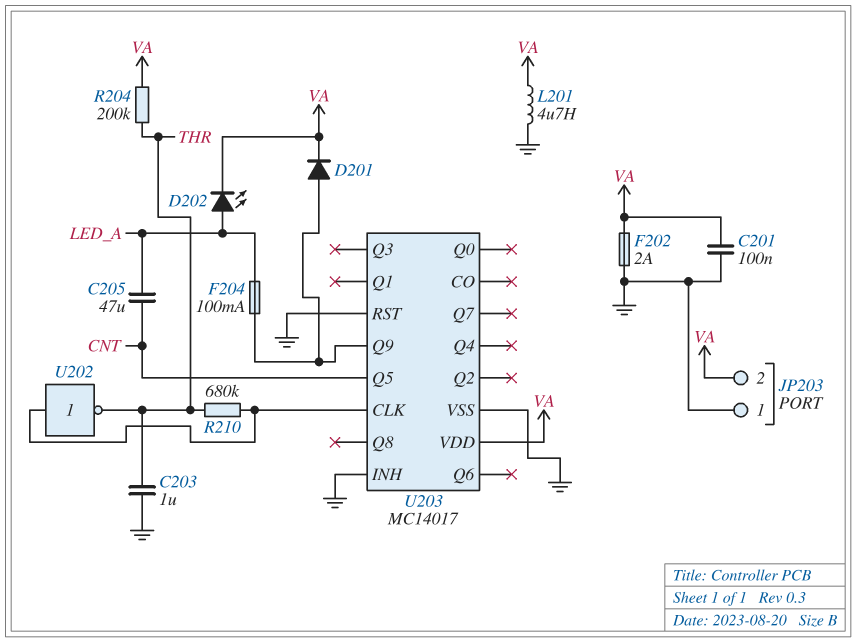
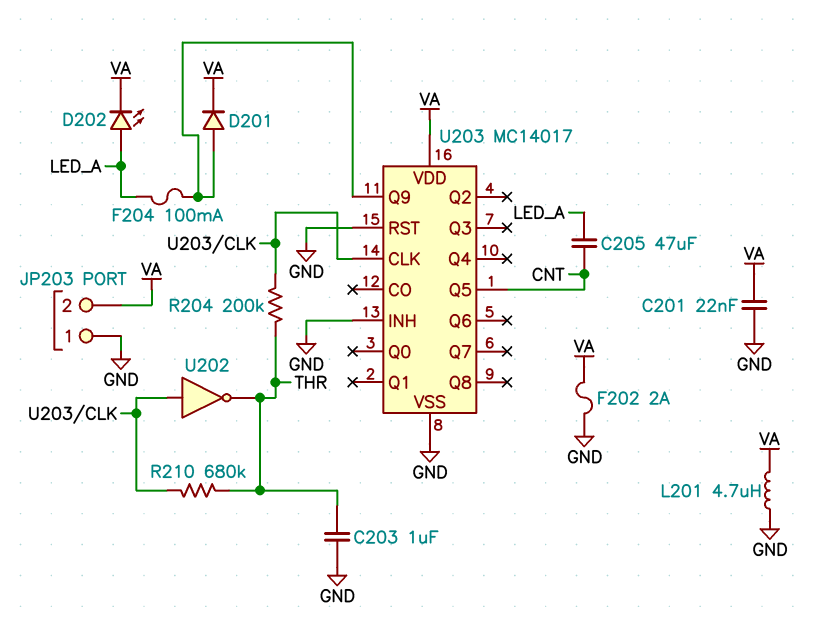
C201: 100nF (GND, VA) -> 22nF (GND, VA)
R204: 200k (THR, VA) -> 200k (THR, U203/CLK)

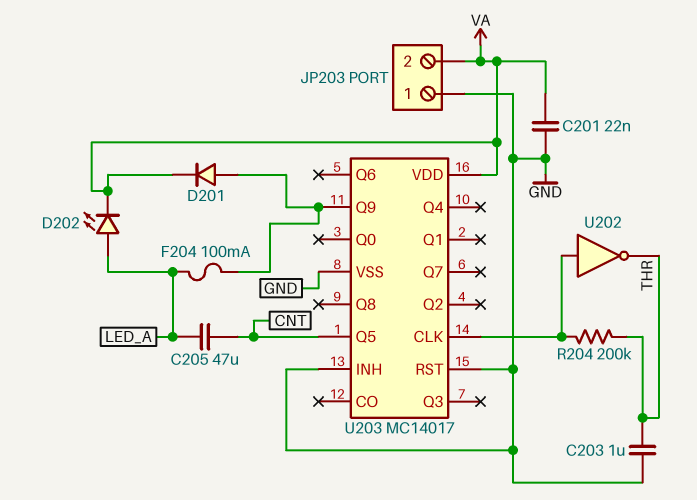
F202: 2A (GND, VA) -> none
L201: 4.7uH (GND, VA) -> none
R210: 680k (THR, U203/CLK) -> none

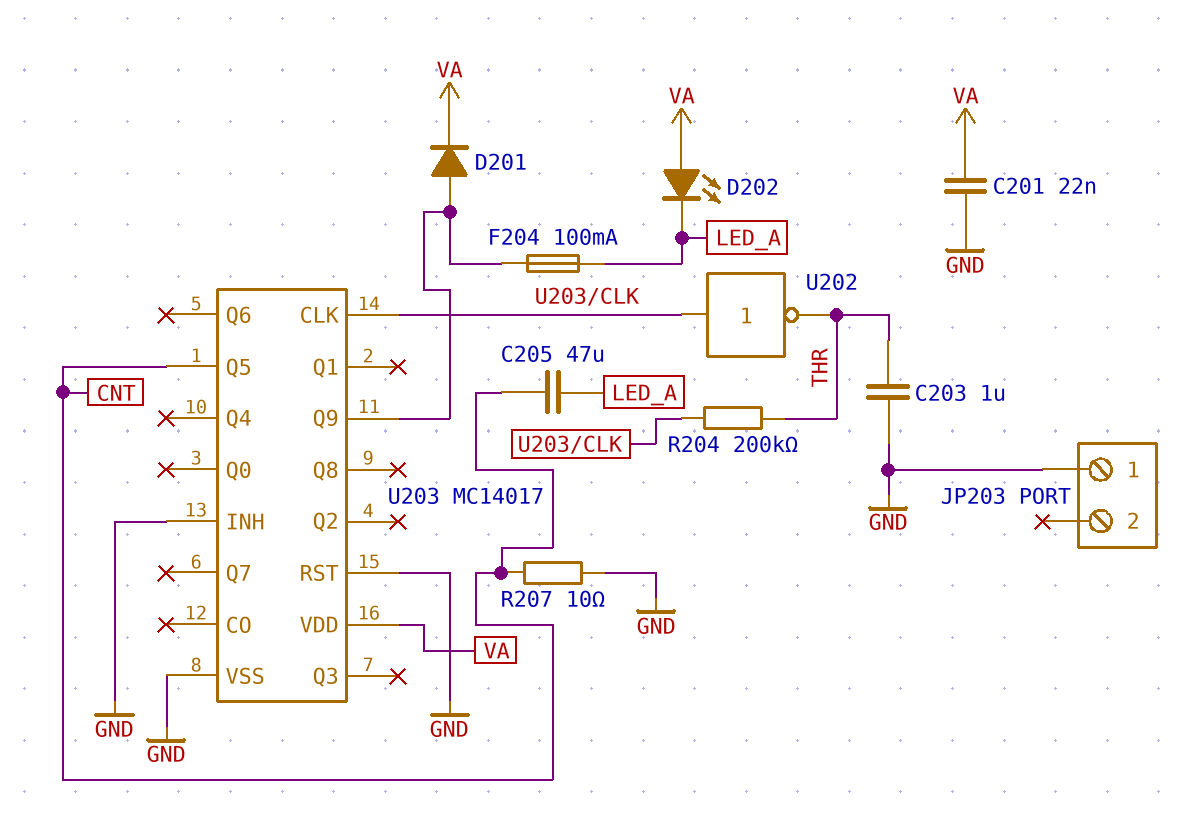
D202: LED (A LED_A, K VA) -> LED (A VA, K LED_A)
JP203 pin 2: VA -> none
R207: none -> 10 (CNT, GND)

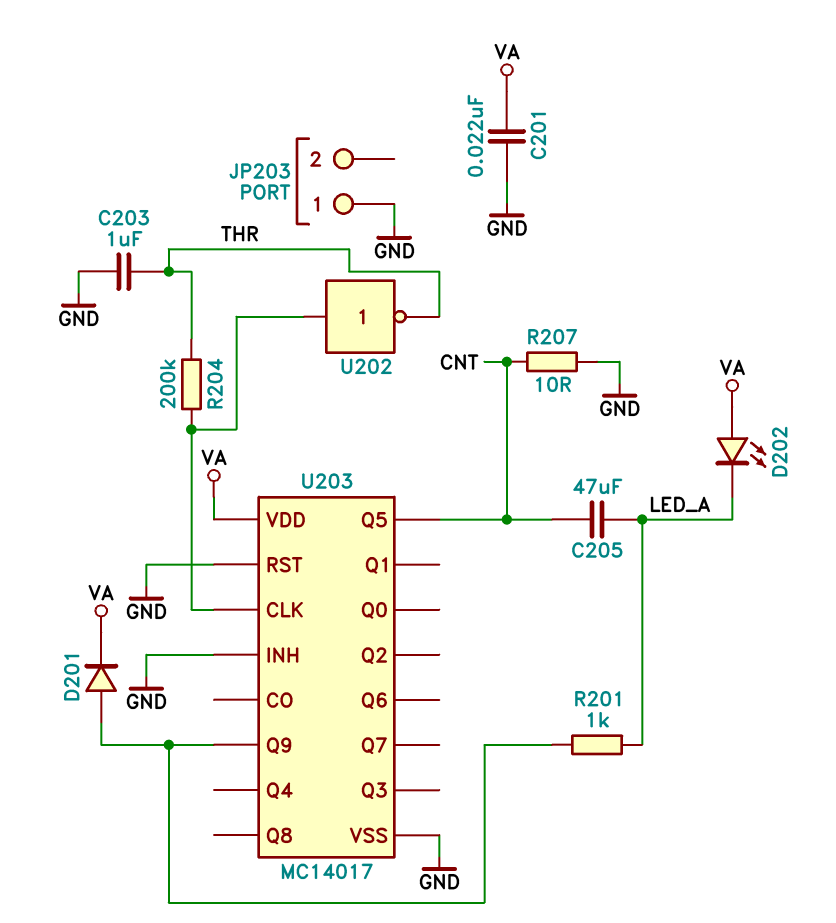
F204: 100mA (LED_A, U203/Q9) -> none
R201: none -> 1k (LED_A, U203/Q9)

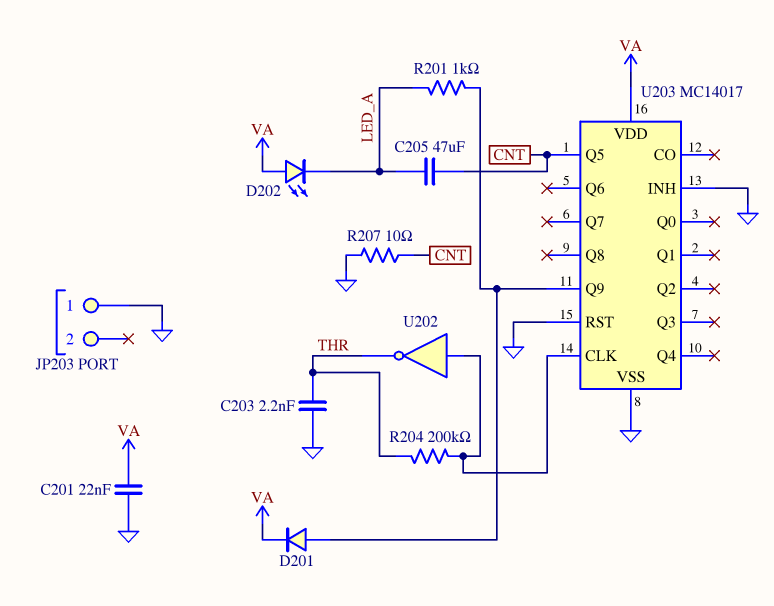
C203: 1uF (GND, THR) -> 2.2nF (GND, THR)

